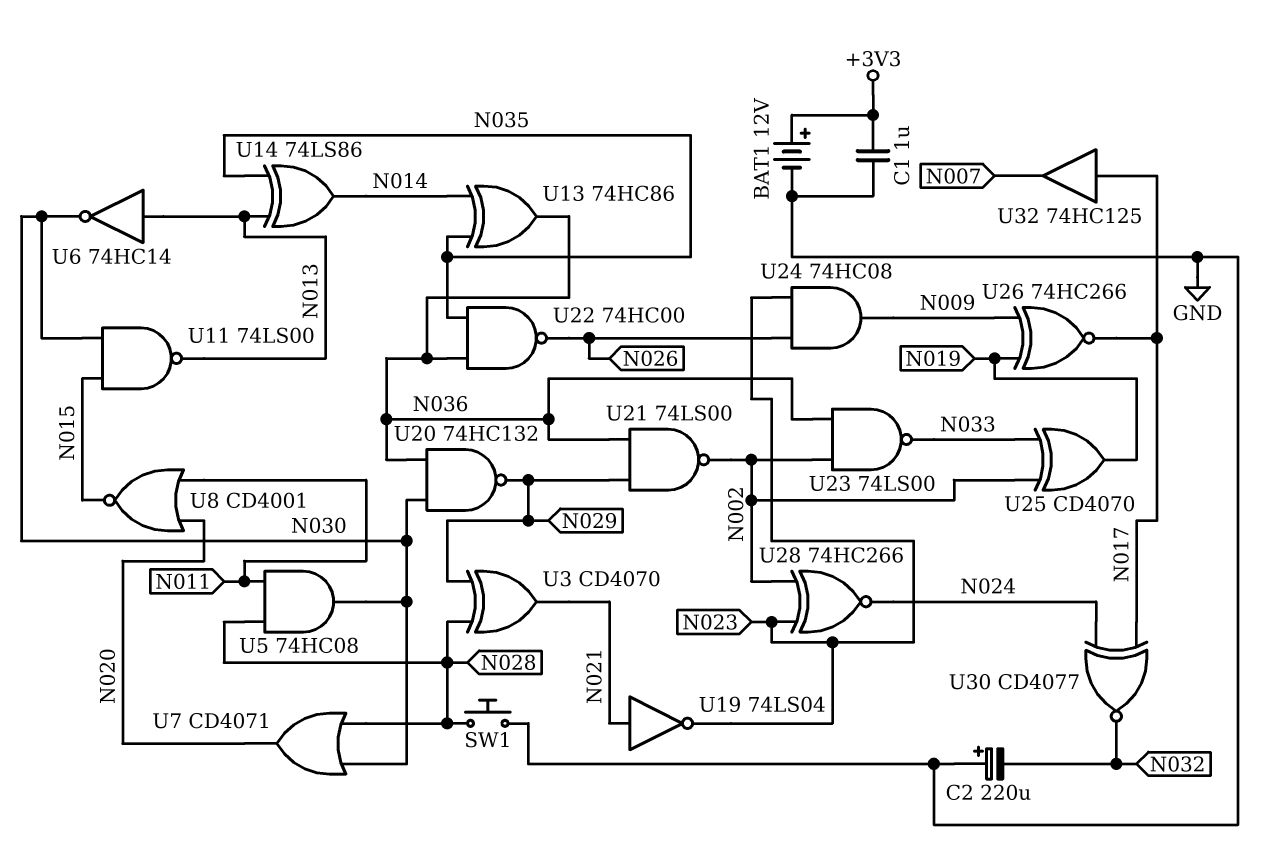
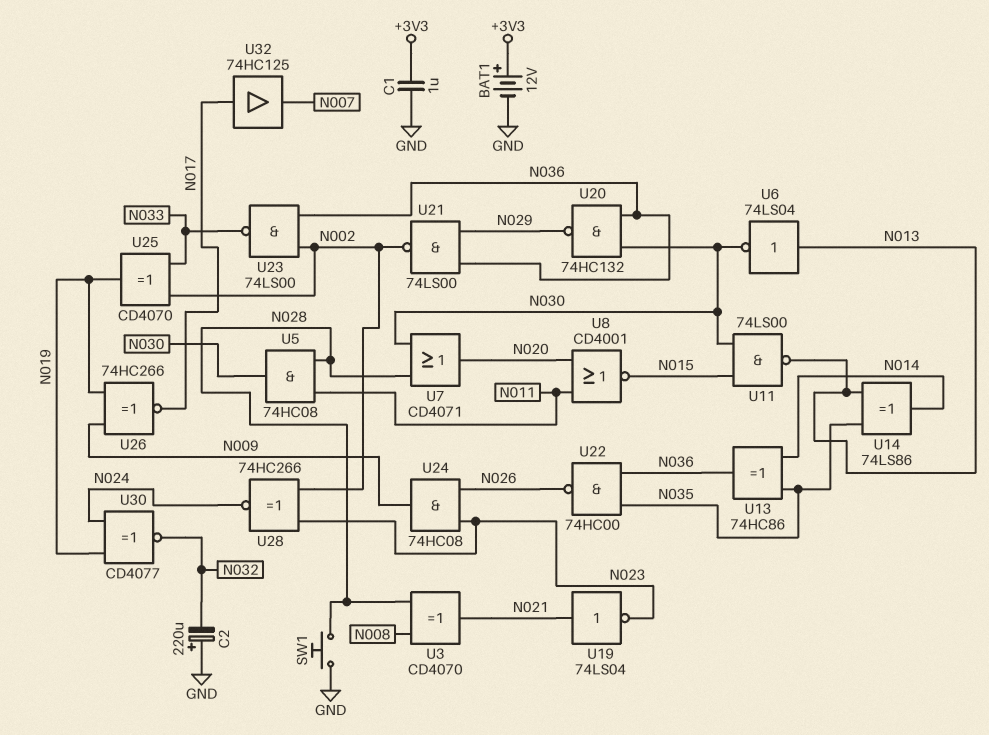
U3: XOR CD4070 (in N028, in N029, out N021) -> XOR CD4070 (in N008, in N028, out N021)
U6: NOT 74HC14 (in N013, out N030) -> NOT 74LS04 (in N013, out N030)
U30: XNOR CD4077 (in N017, in N024, out N032) -> XNOR CD4077 (in N019, in N024, out N032)

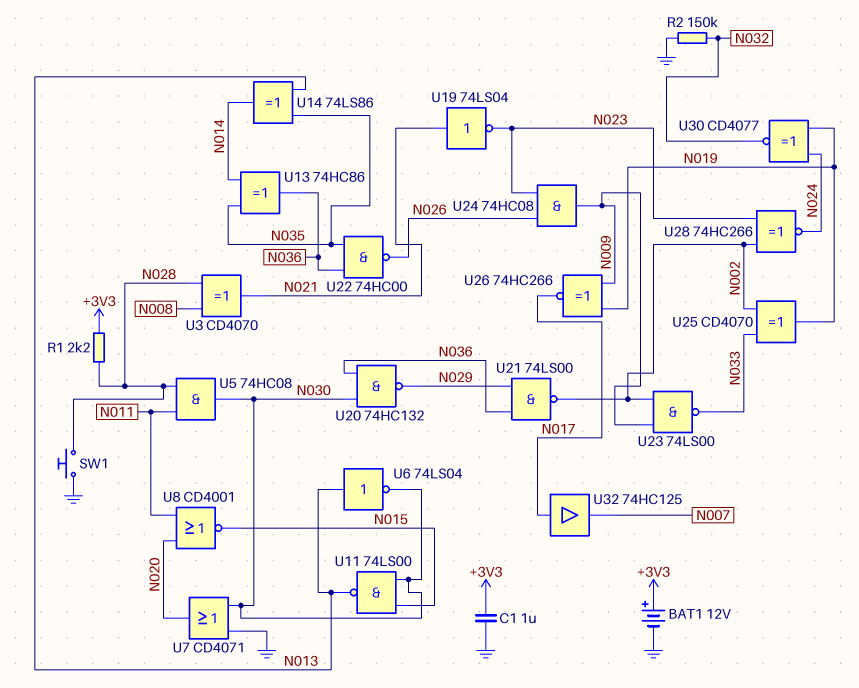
C2: 220uF (plus GND, minus N032) -> none
R1: none -> 2.2k (+3V3, N028)
R2: none -> 150k (GND, N032)
U7: OR CD4071 (in N028, in N030, out N020) -> OR CD4071 (in GND, in N030, out N020)
U23: NAND 74LS00 (in N002, in N036, out N033) -> NAND 74LS00 (in N002, in N009, out N033)

